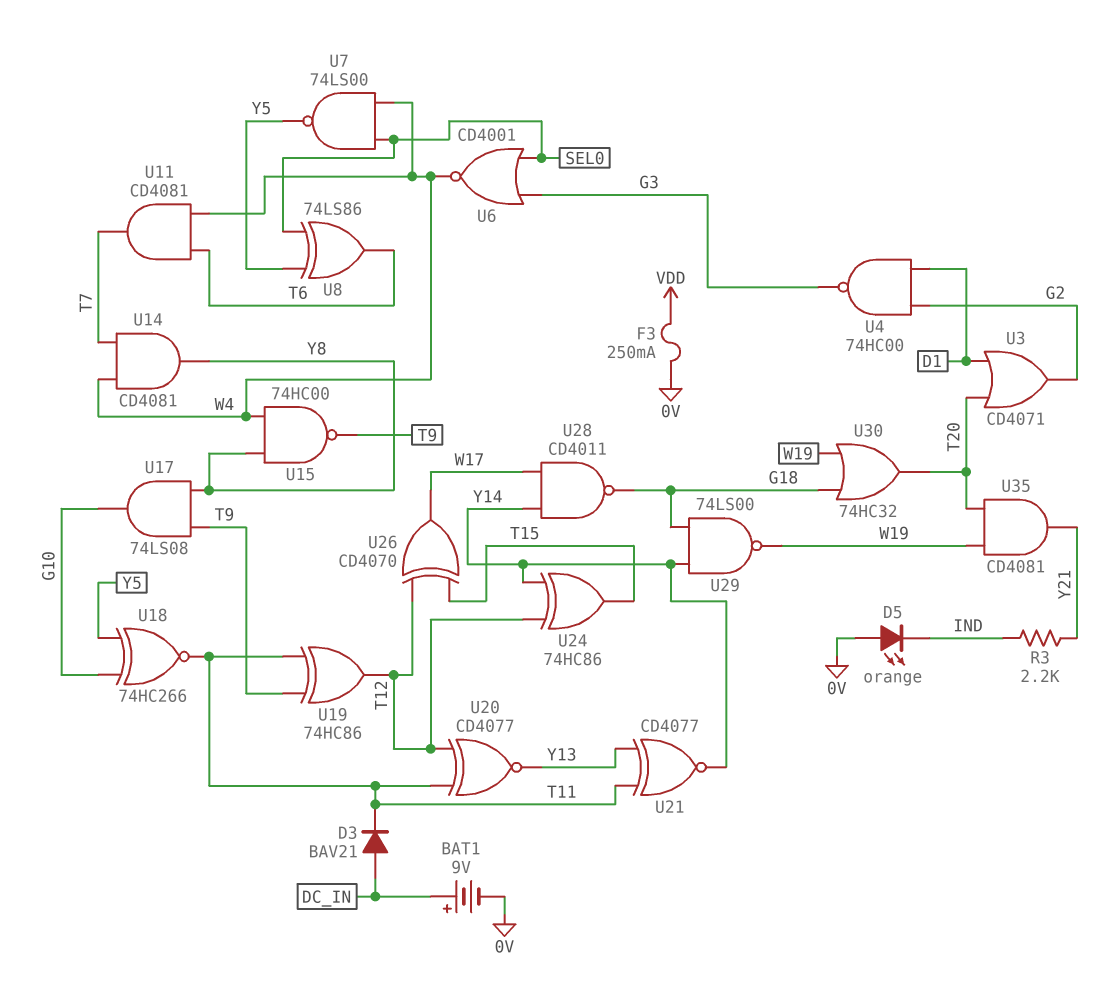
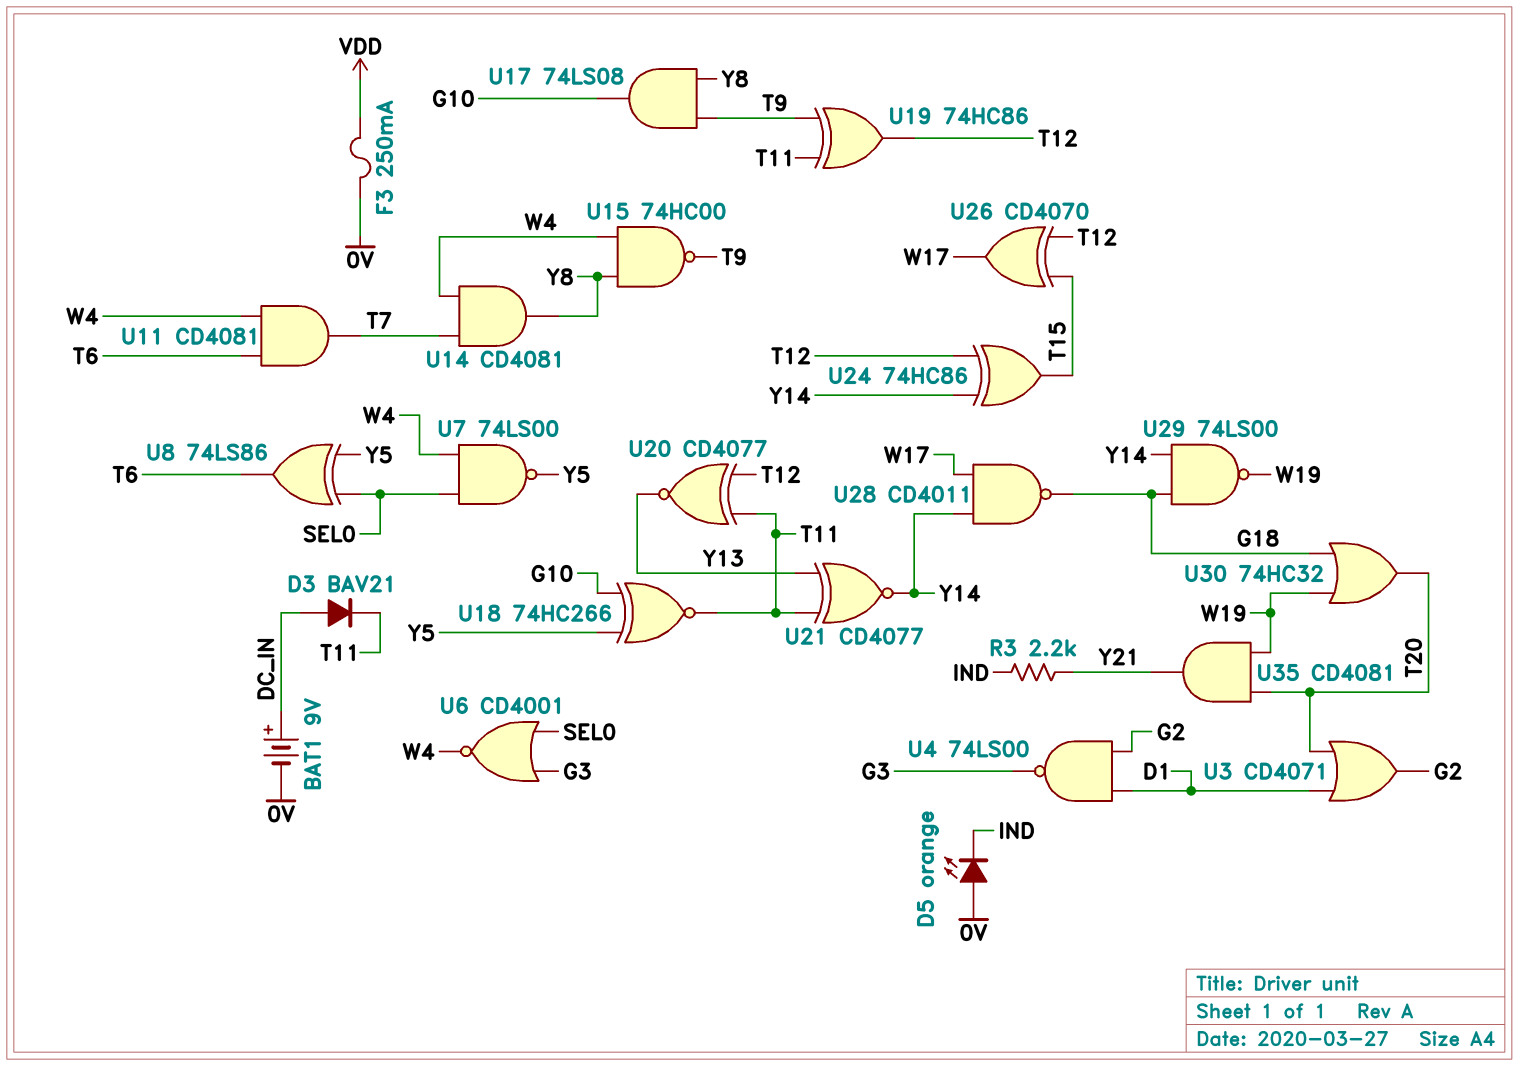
U4: NAND 74HC00 (in D1, in G2, out G3) -> NAND 74LS00 (in D1, in G2, out G3)

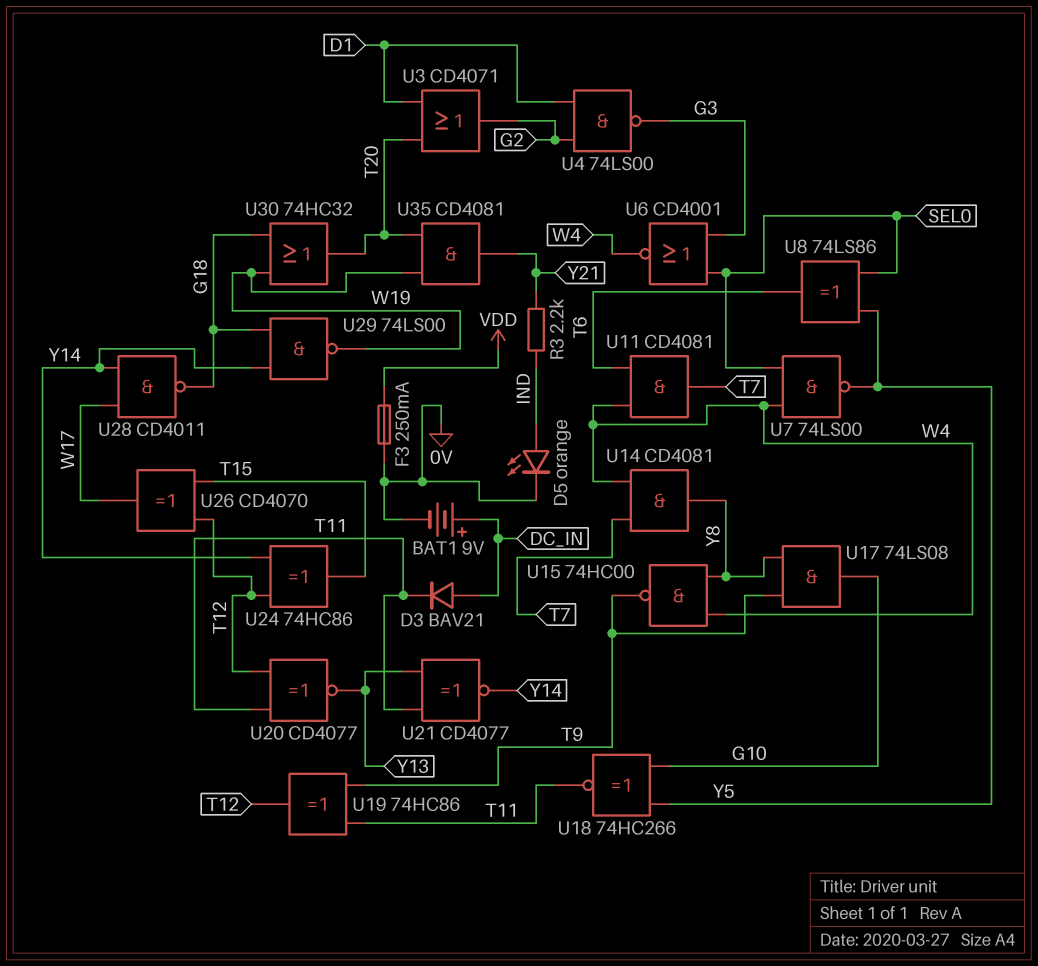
D5: LED orange (A 0V, K IND) -> LED orange (A IND, K 0V)

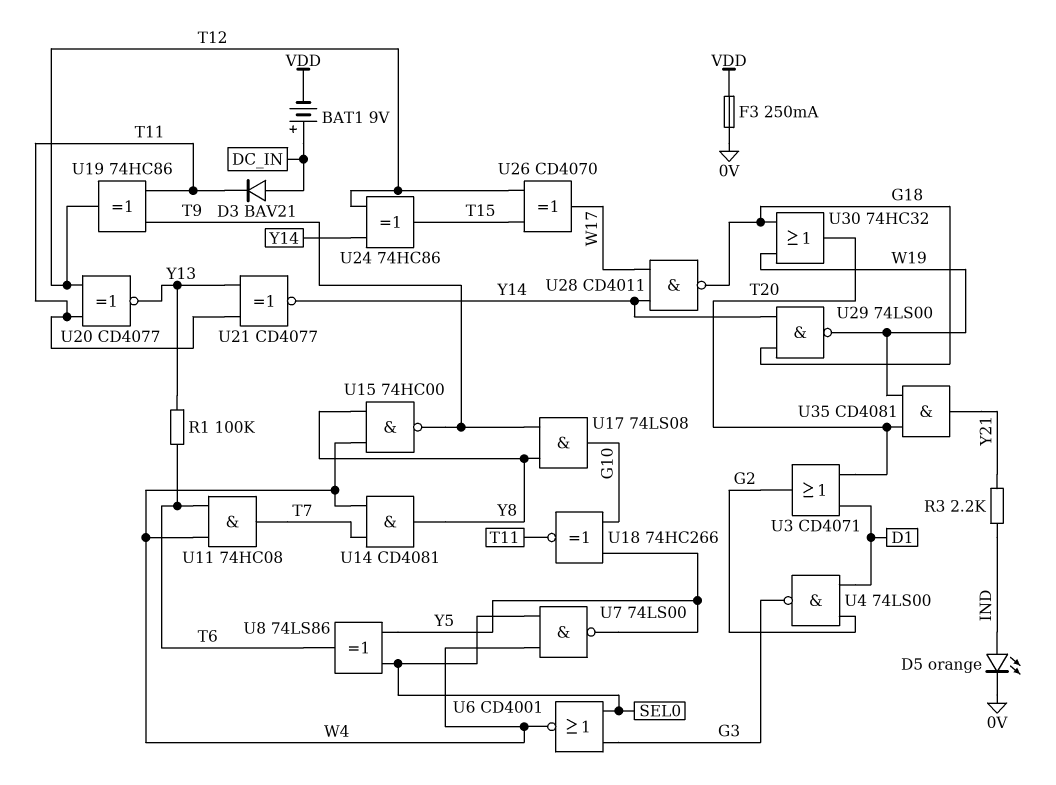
BAT1: 9V (plus DC_IN, minus 0V) -> 9V (plus DC_IN, minus VDD)
R1: none -> 100k (T6, Y13)
U11: AND CD4081 (in T6, in W4, out T7) -> AND 74HC08 (in T6, in W4, out T7)

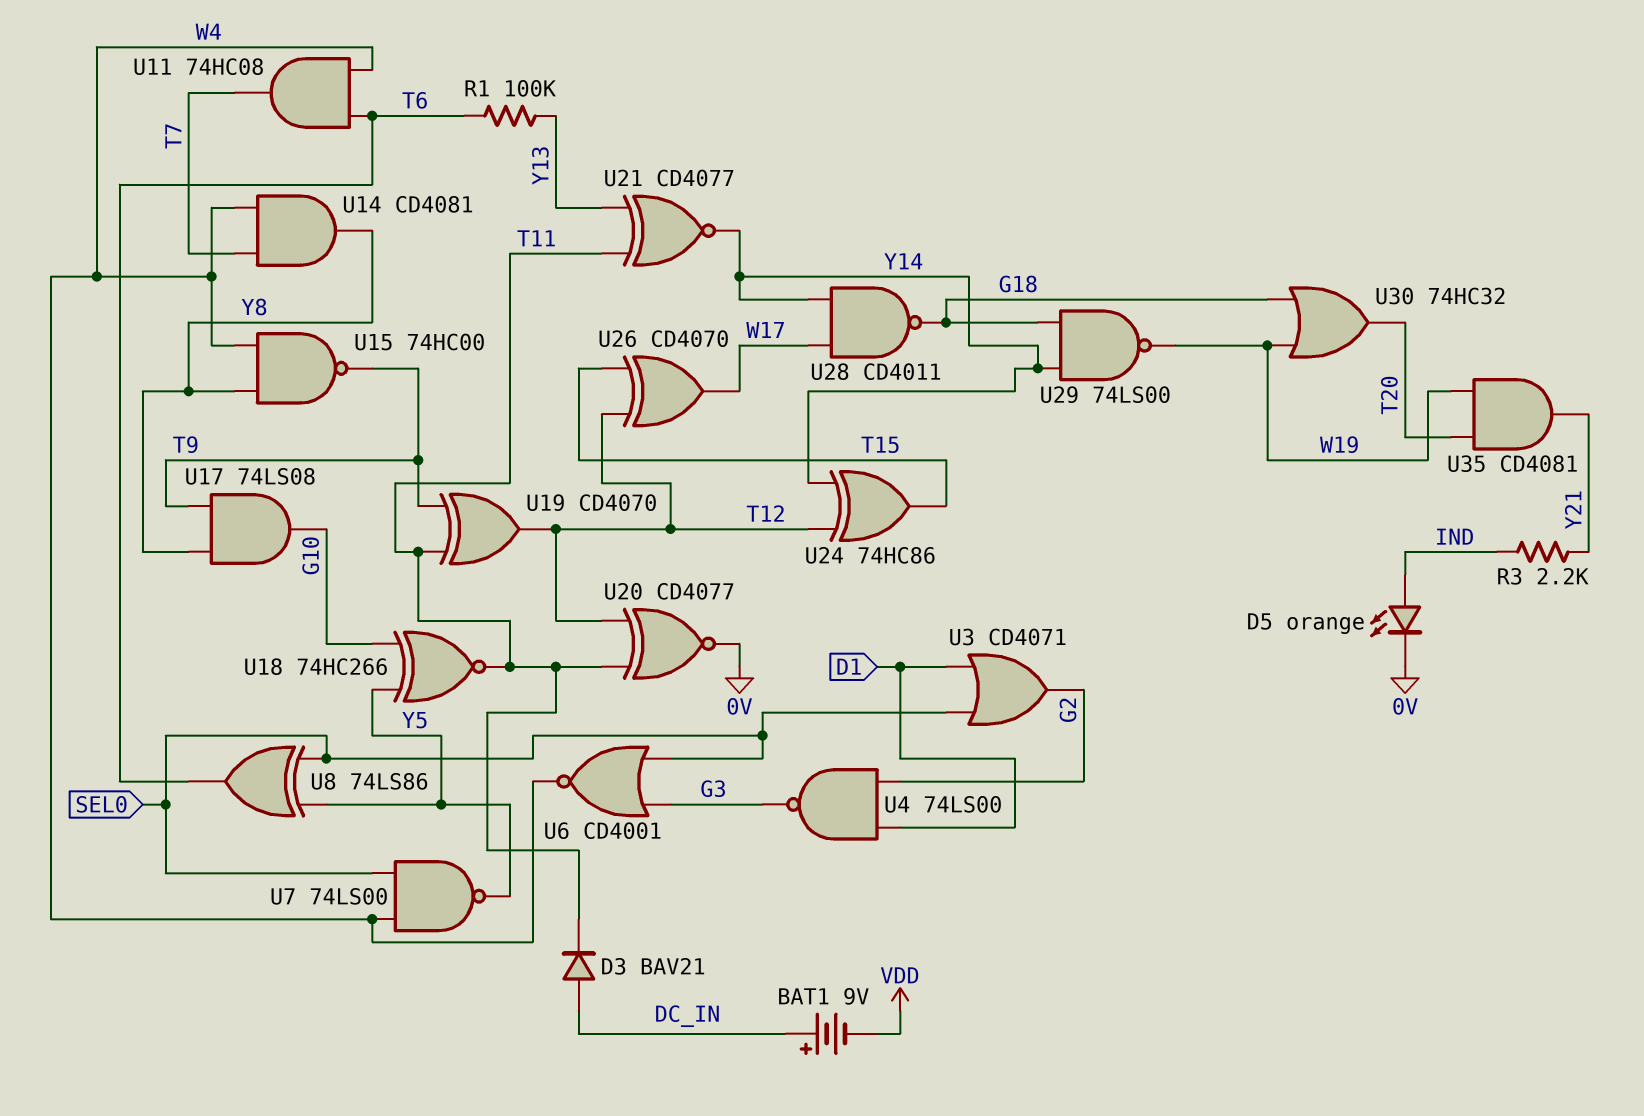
F3: 250mA (0V, VDD) -> none
U3: OR CD4071 (in D1, in T20, out G2) -> OR CD4071 (in D1, in SEL0, out G2)
U19: XOR 74HC86 (in T9, in T11, out T12) -> XOR CD4070 (in T9, in T11, out T12)
U20: XNOR CD4077 (in T11, in T12, out Y13) -> XNOR CD4077 (in T11, in T12, out 0V)

